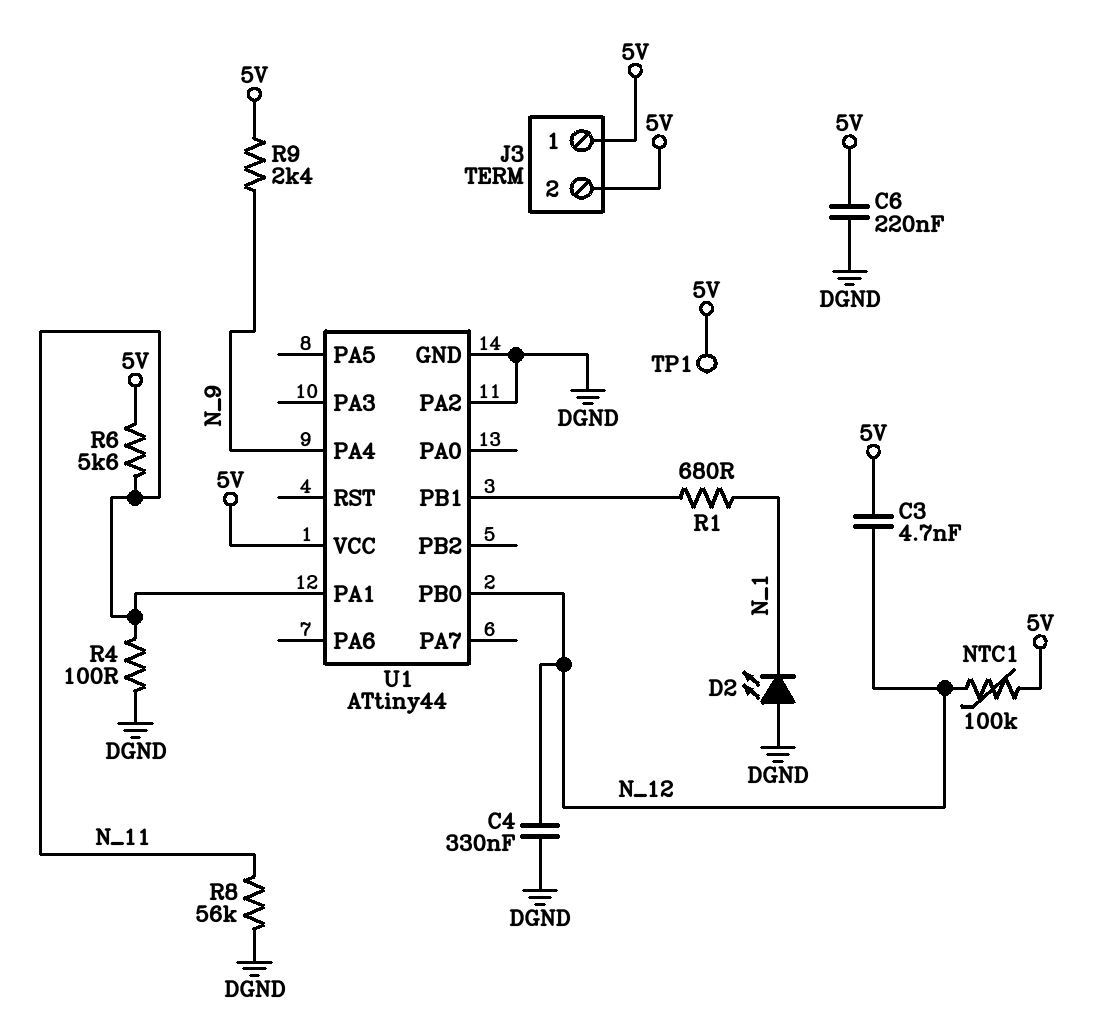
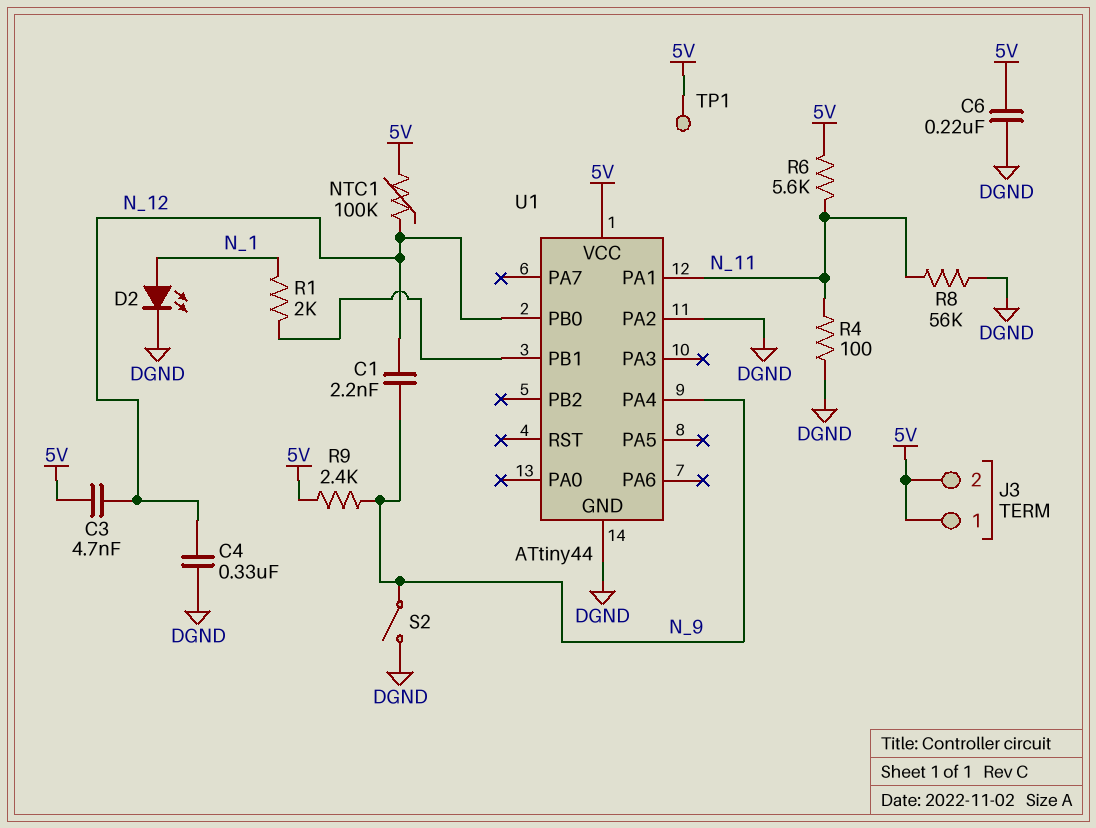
C1: none -> 2.2nF (N_9, N_12)
D2: LED (A DGND, K N_1) -> LED (A N_1, K DGND)
R1: 680 (N_1, U1/PB1) -> 2k (N_1, U1/PB1)
S2: none -> switch (DGND, N_9)

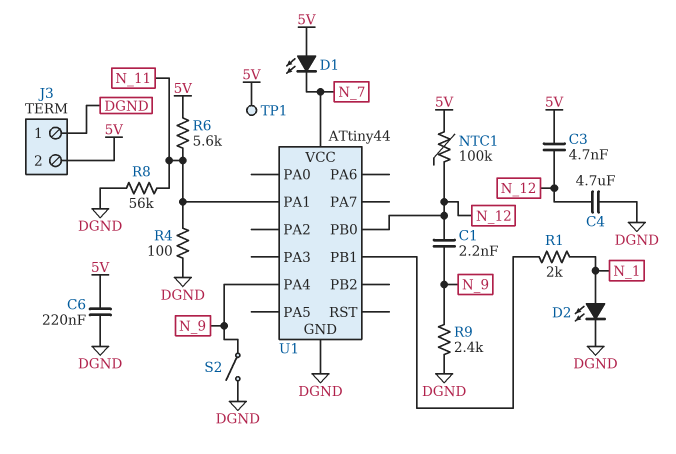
C4: 330nF (DGND, N_12) -> 4.7uF (DGND, N_12)
D1: none -> LED (A 5V, K N_7)
J3 pin 1: 5V -> DGND
R9: 2.4k (5V, N_9) -> 2.4k (DGND, N_9)
U1 pin PA2: DGND -> none
U1 pin VCC: 5V -> N_7

